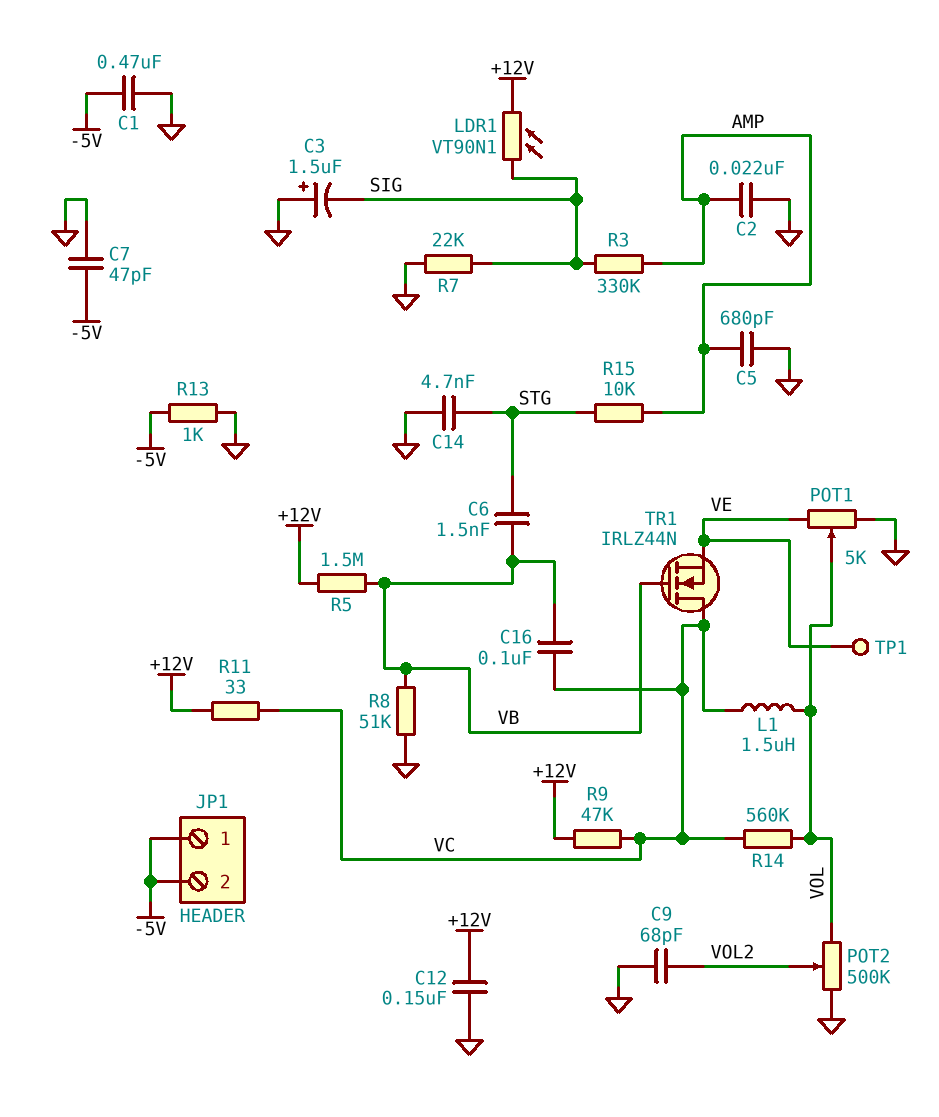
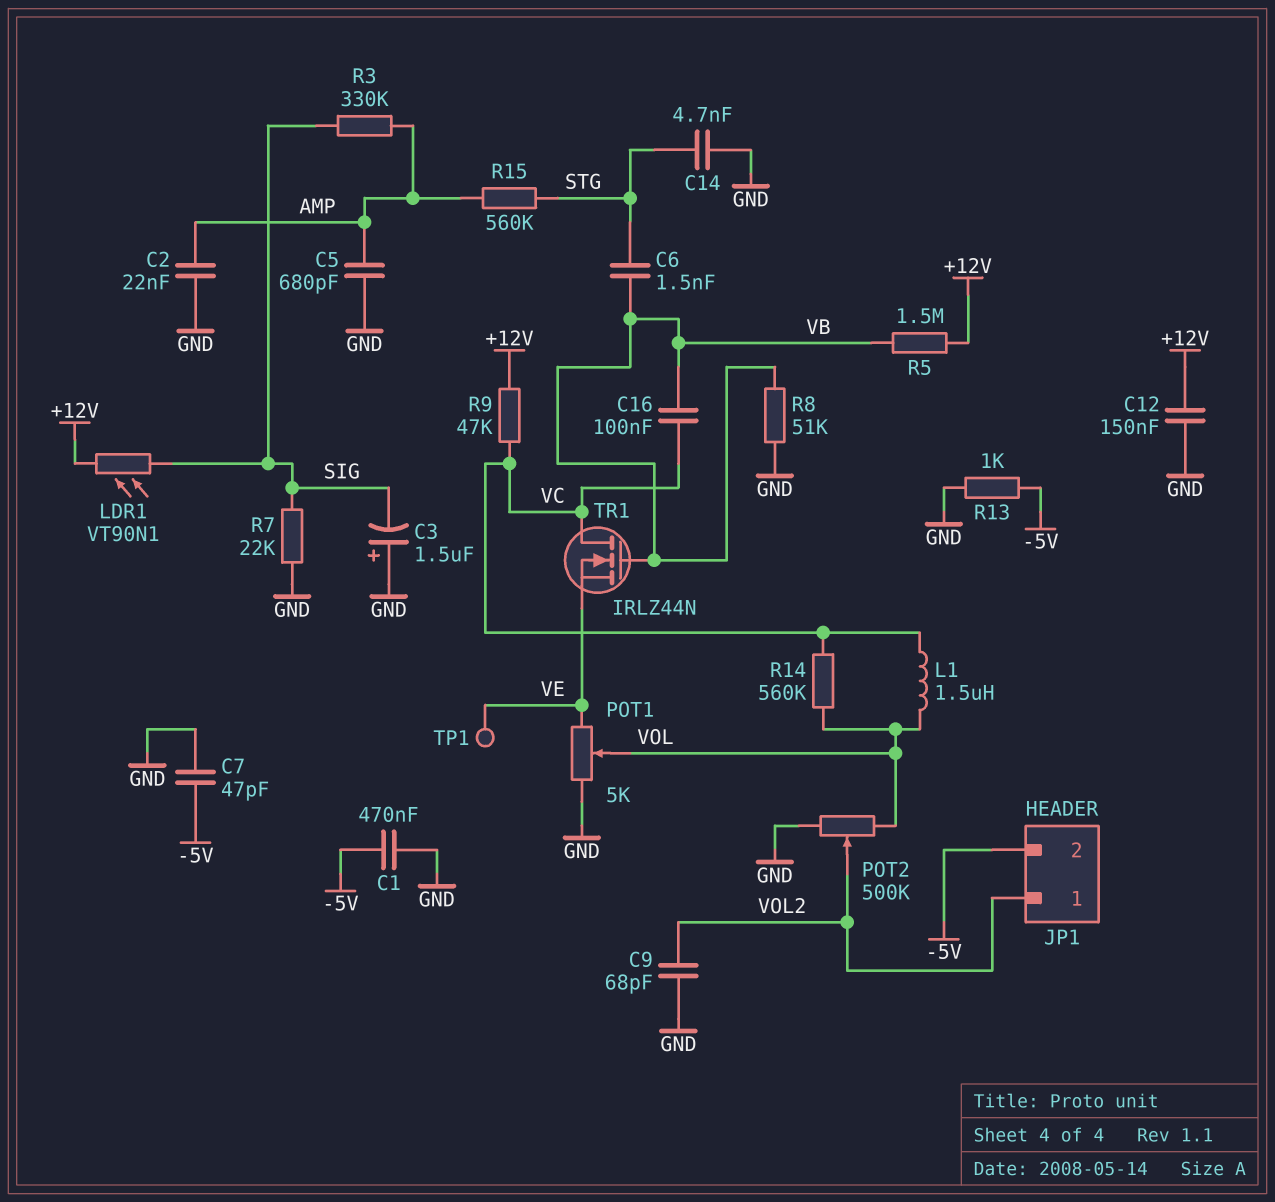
JP1 pin 1: -5V -> VOL2
R11: 33 (+12V, VC) -> none
R15: 10k (AMP, STG) -> 560k (AMP, STG)

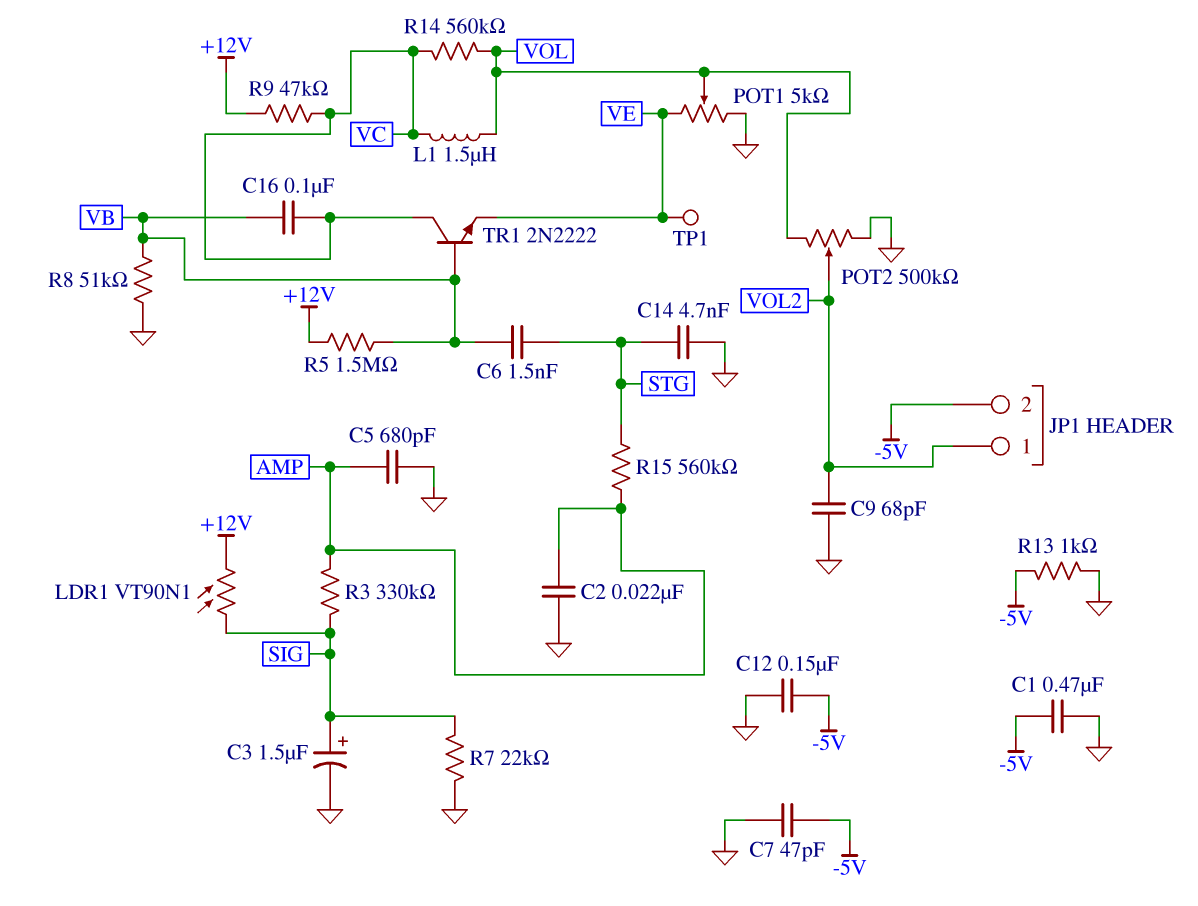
C3: 1.5uF (plus GND, minus SIG) -> 1.5uF (plus SIG, minus GND)
C12: 150nF (+12V, GND) -> 150nF (-5V, GND)
TR1: NMOS IRLZ44N (G VB, D VC, S VE) -> NPN 2N2222 (B VB, C VC, E VE)

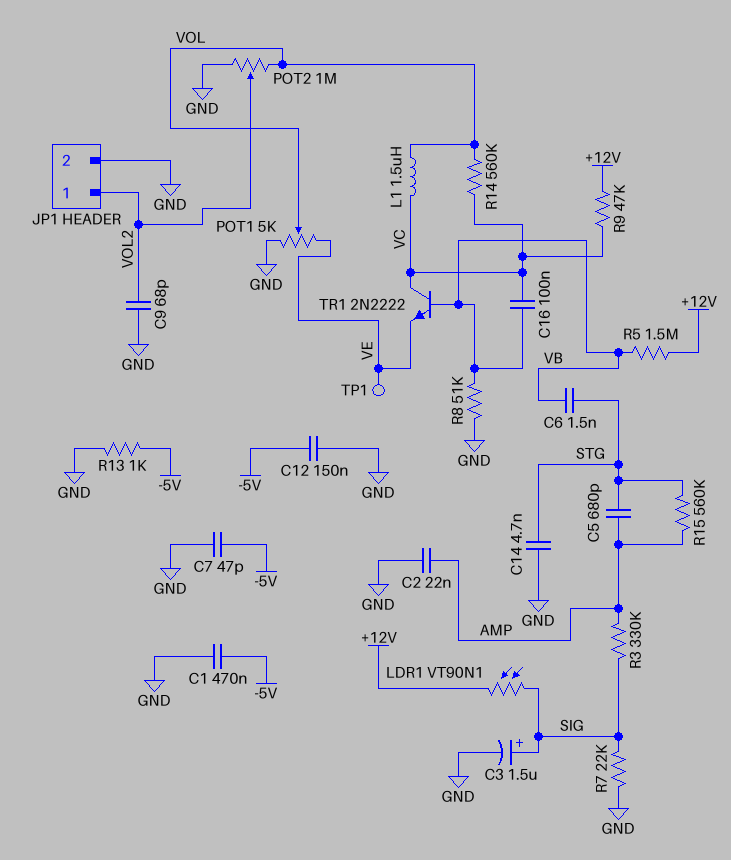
C5: 680pF (AMP, GND) -> 680pF (AMP, STG)
JP1 pin 2: -5V -> GND
POT2: 500k (GND, VOL, wiper VOL2) -> 1M (GND, VOL, wiper VOL2)

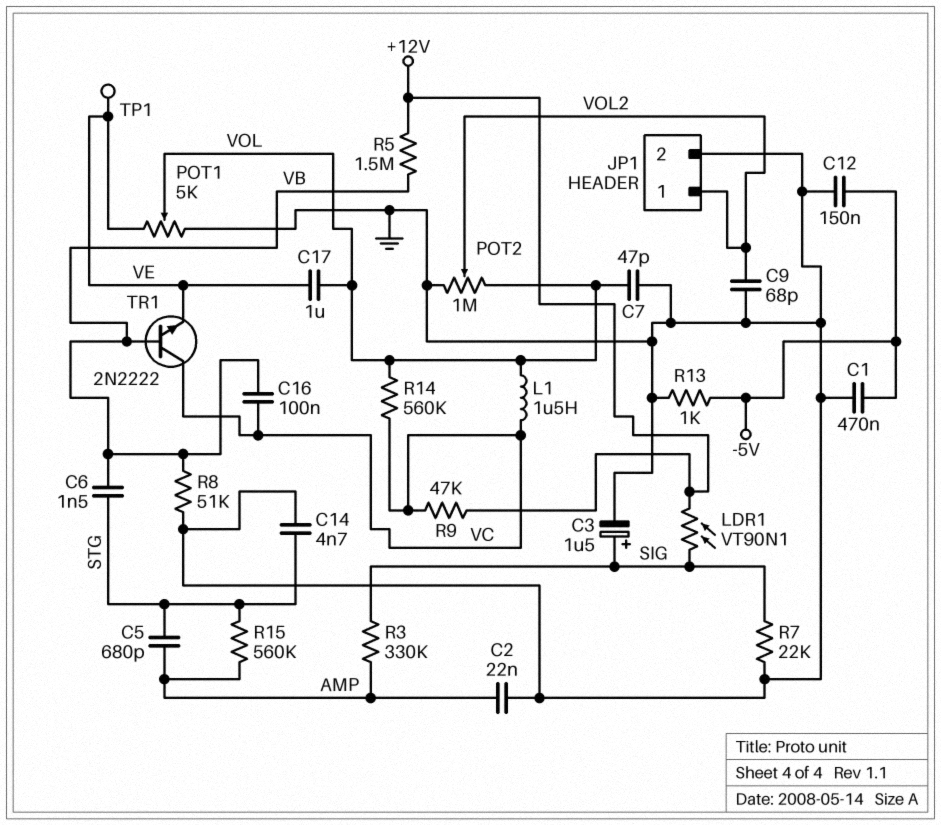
C7: 47pF (-5V, GND) -> 47pF (GND, VOL)
C17: none -> 1uF (VE, VOL)

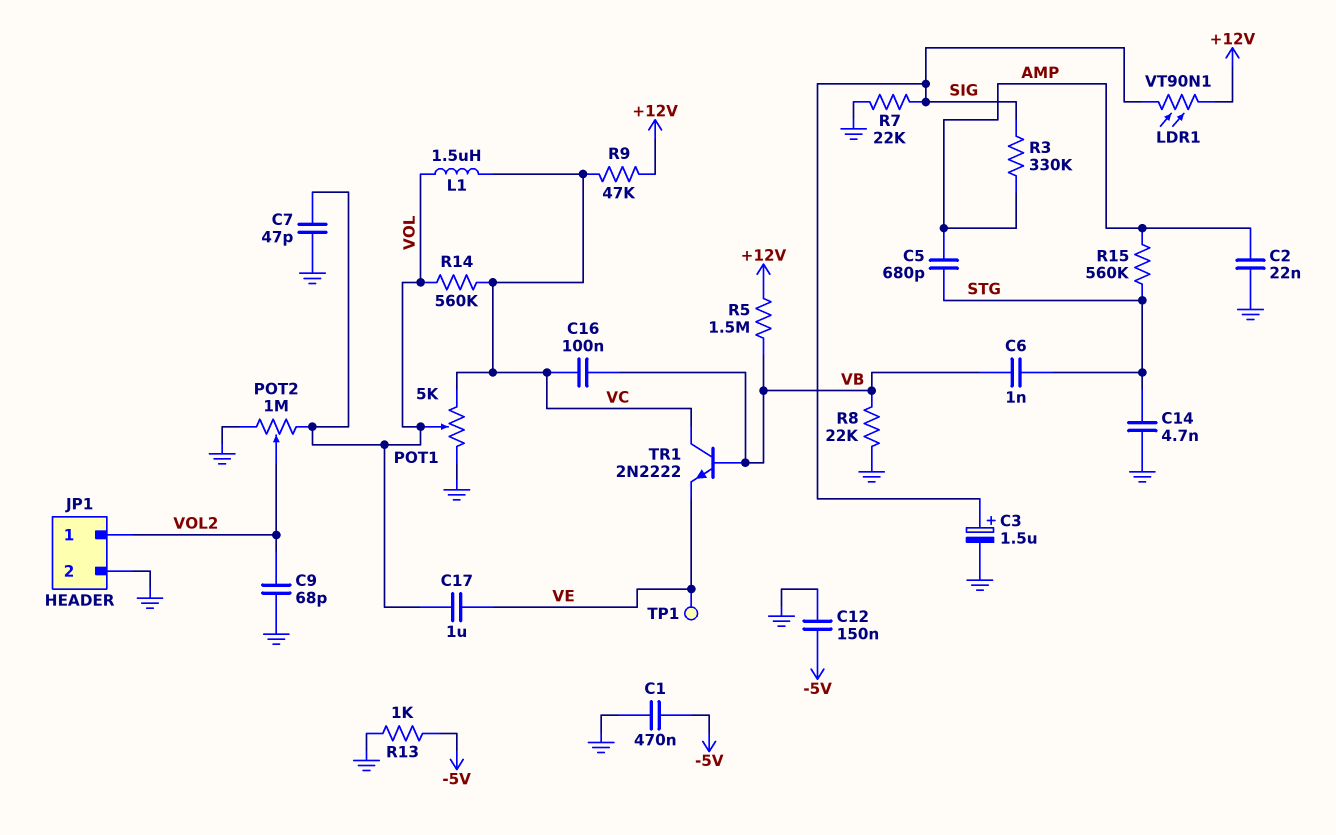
C6: 1.5nF (STG, VB) -> 1nF (STG, VB)
POT1: 5k (GND, VE, wiper VOL) -> 5k (GND, VC, wiper VOL)
R8: 51k (GND, VB) -> 22k (GND, VB)

